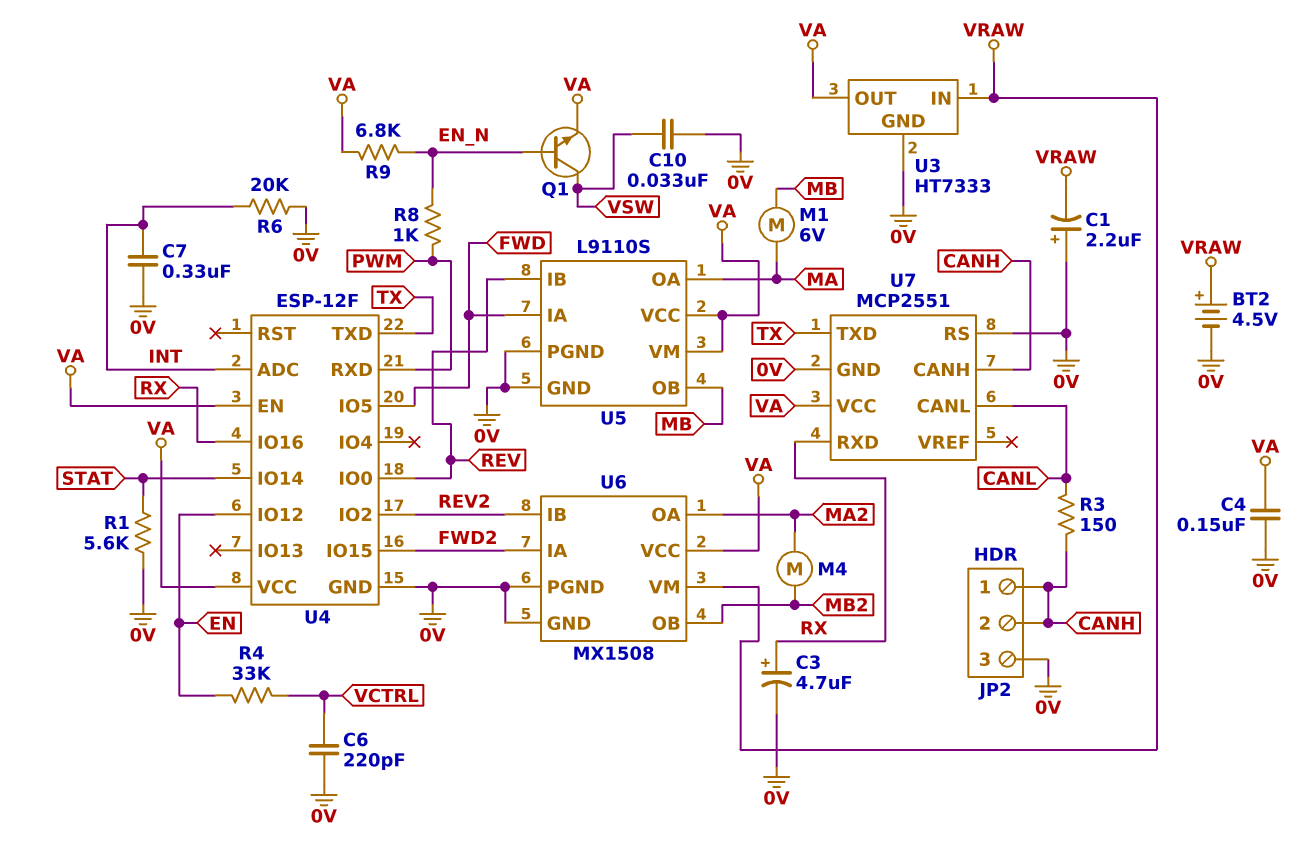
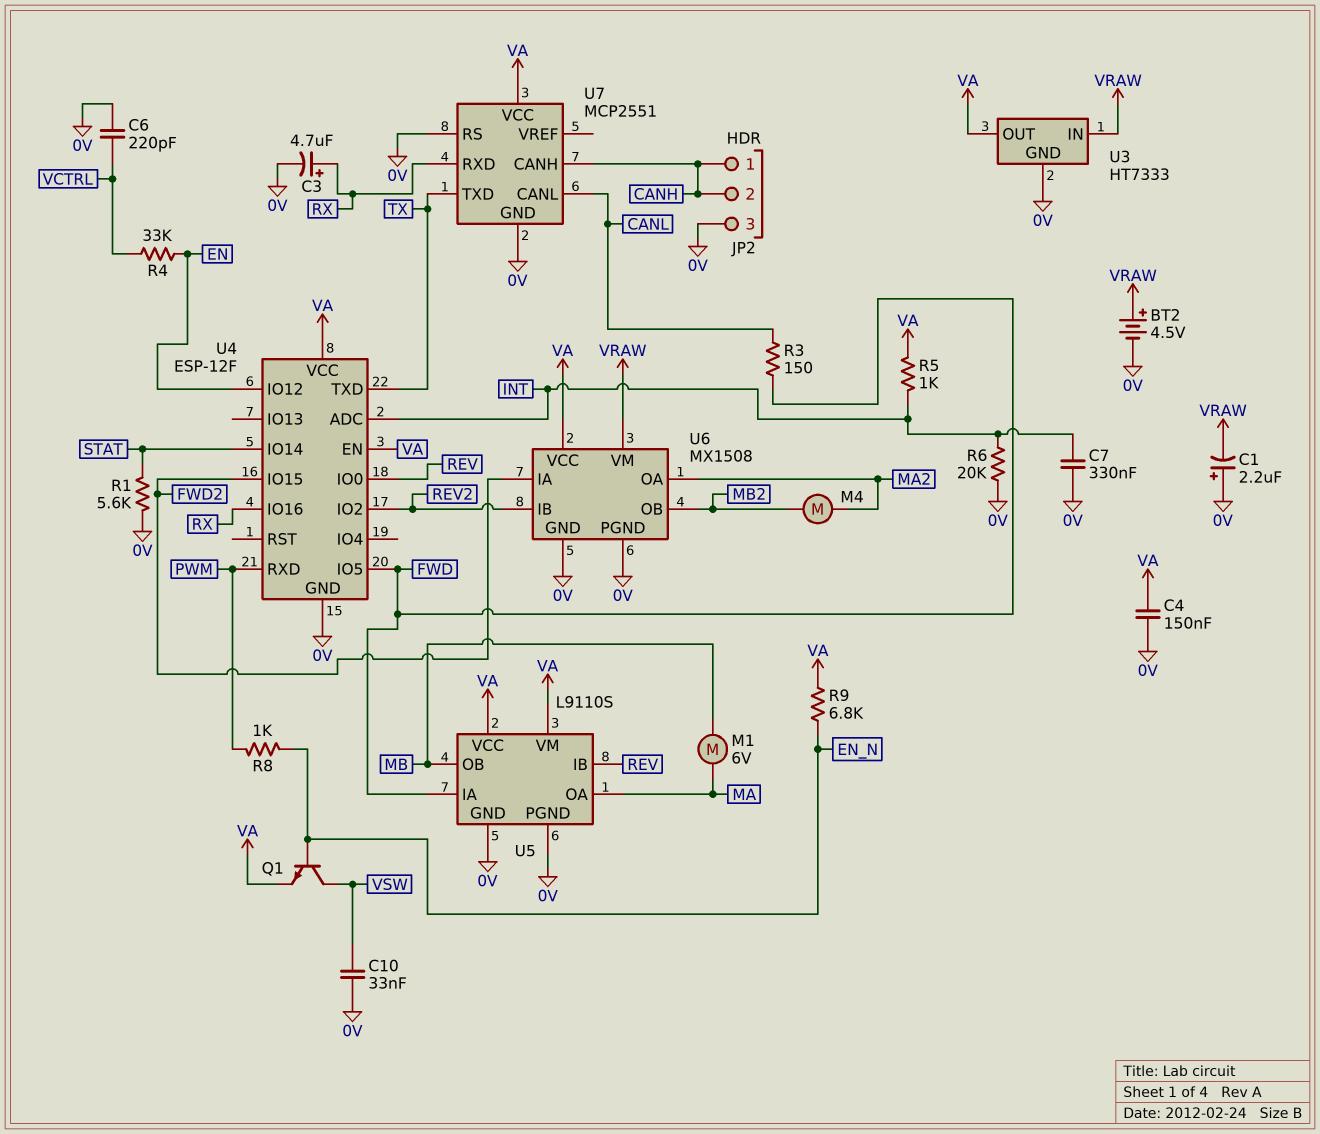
R3: 150 (CANH, CANL) -> 150 (CANL, FWD)
R5: none -> 1k (INT, VA)

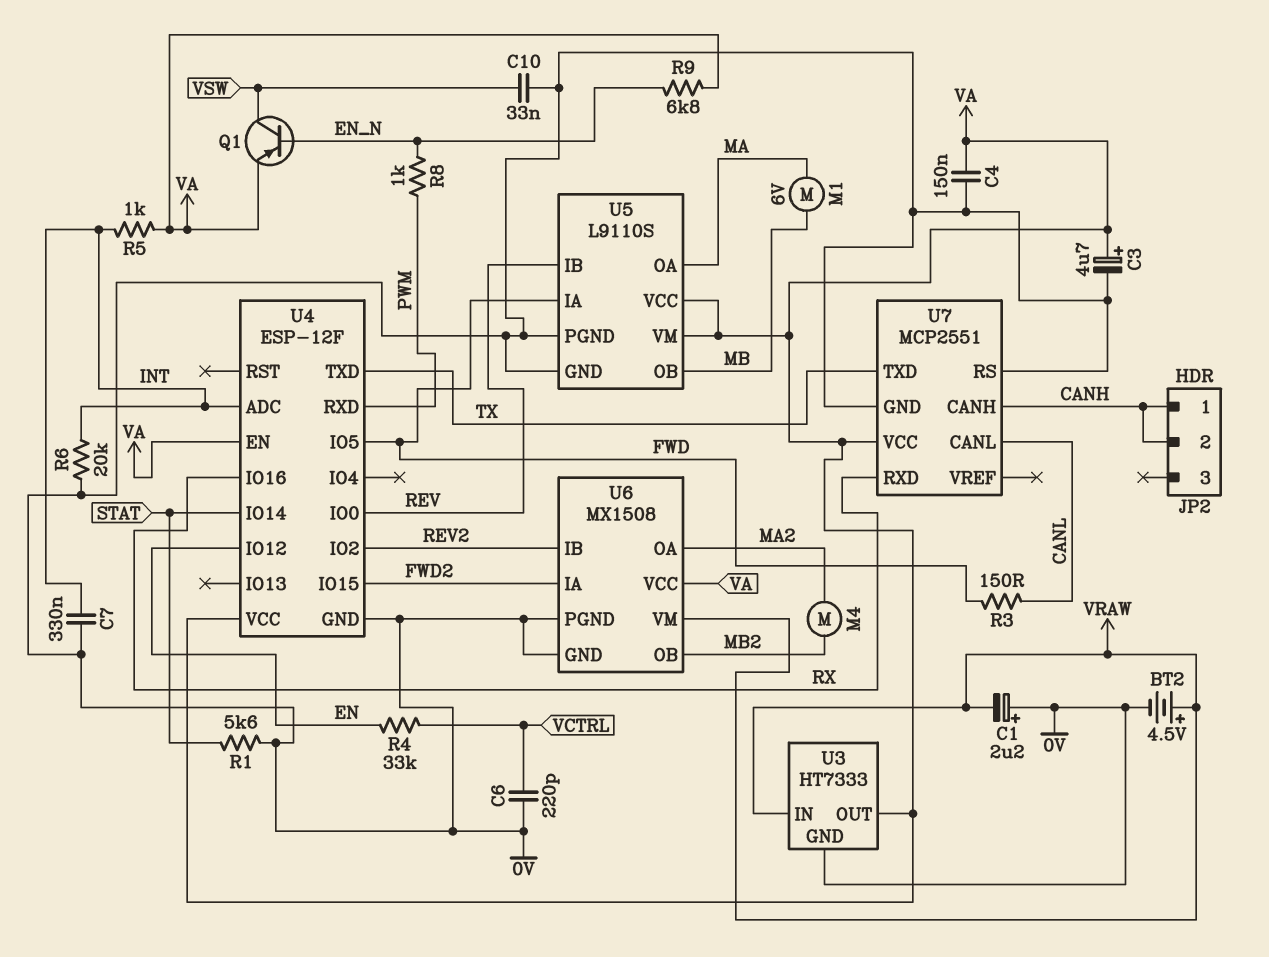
C3: 4.7uF (plus RX, minus 0V) -> 4.7uF (plus VA, minus 0V)
JP2 pin 3: 0V -> none
Q1: NPN (B EN_N, C VSW, E VA) -> PNP (B EN_N, C VSW, E VA)

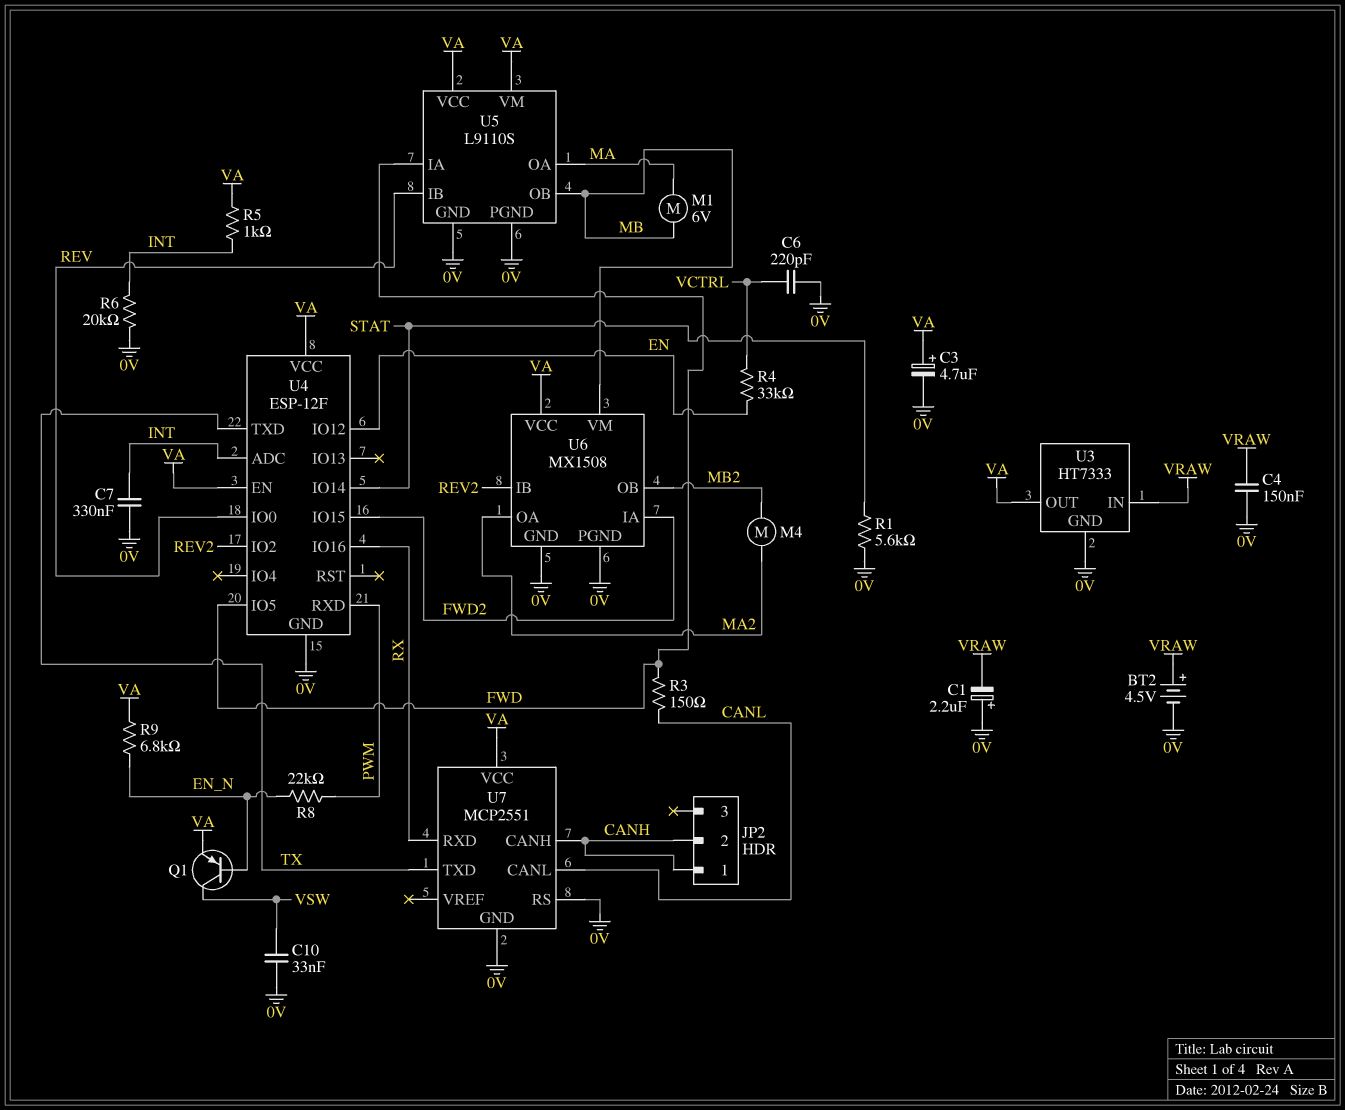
C4: 150nF (0V, VA) -> 150nF (0V, VRAW)
R8: 1k (EN_N, PWM) -> 22k (EN_N, PWM)
U6 pin VM: VRAW -> MB

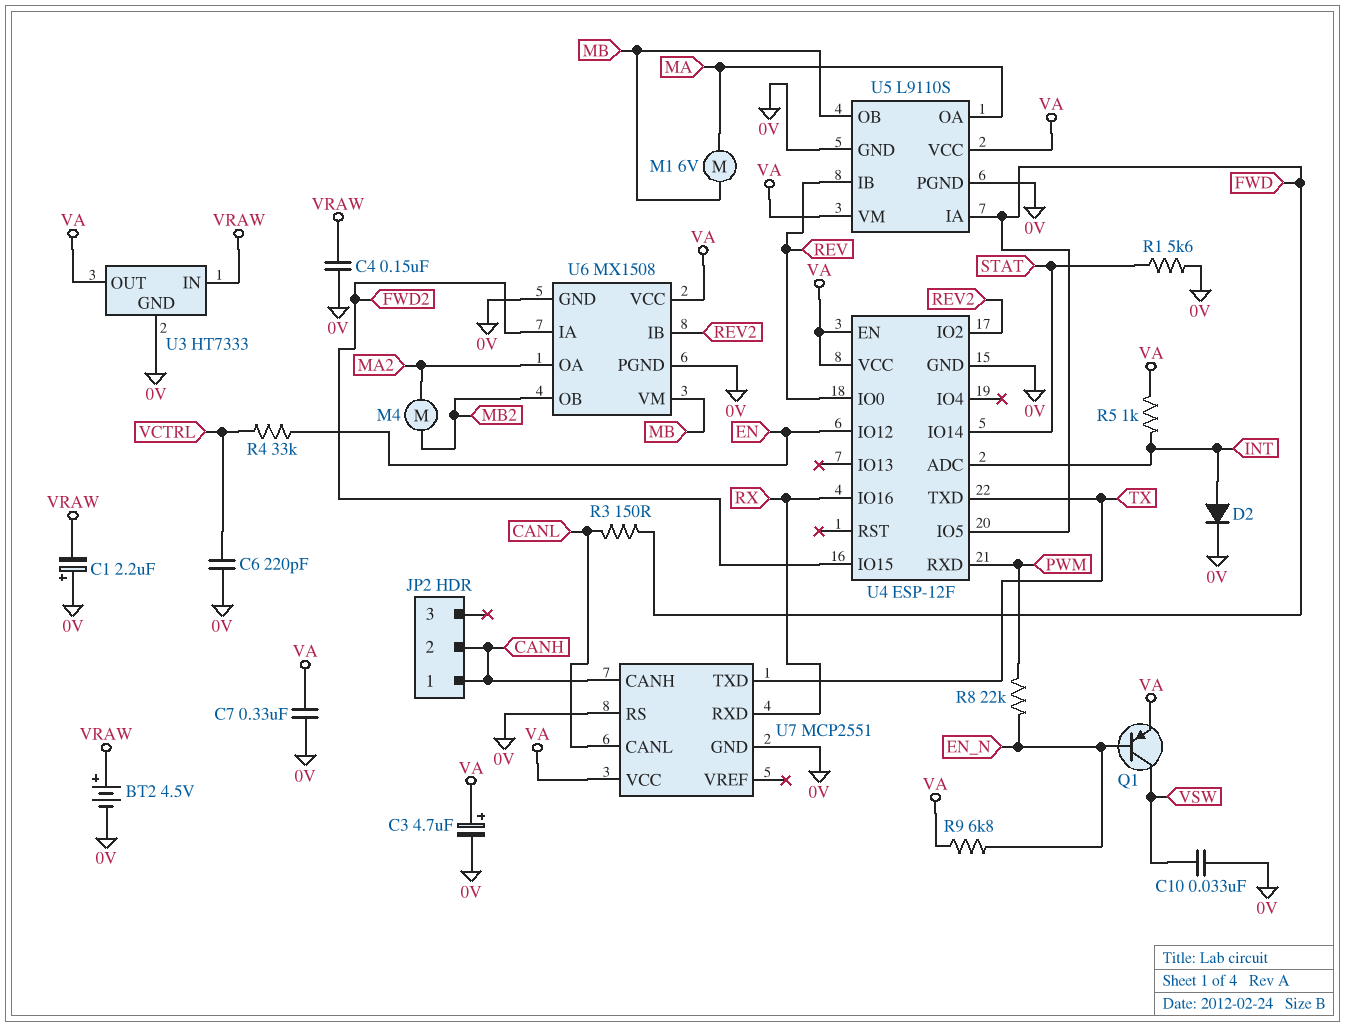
C7: 330nF (0V, INT) -> 330nF (0V, VA)
D2: none -> diode (A INT, K 0V)
R6: 20k (0V, INT) -> none

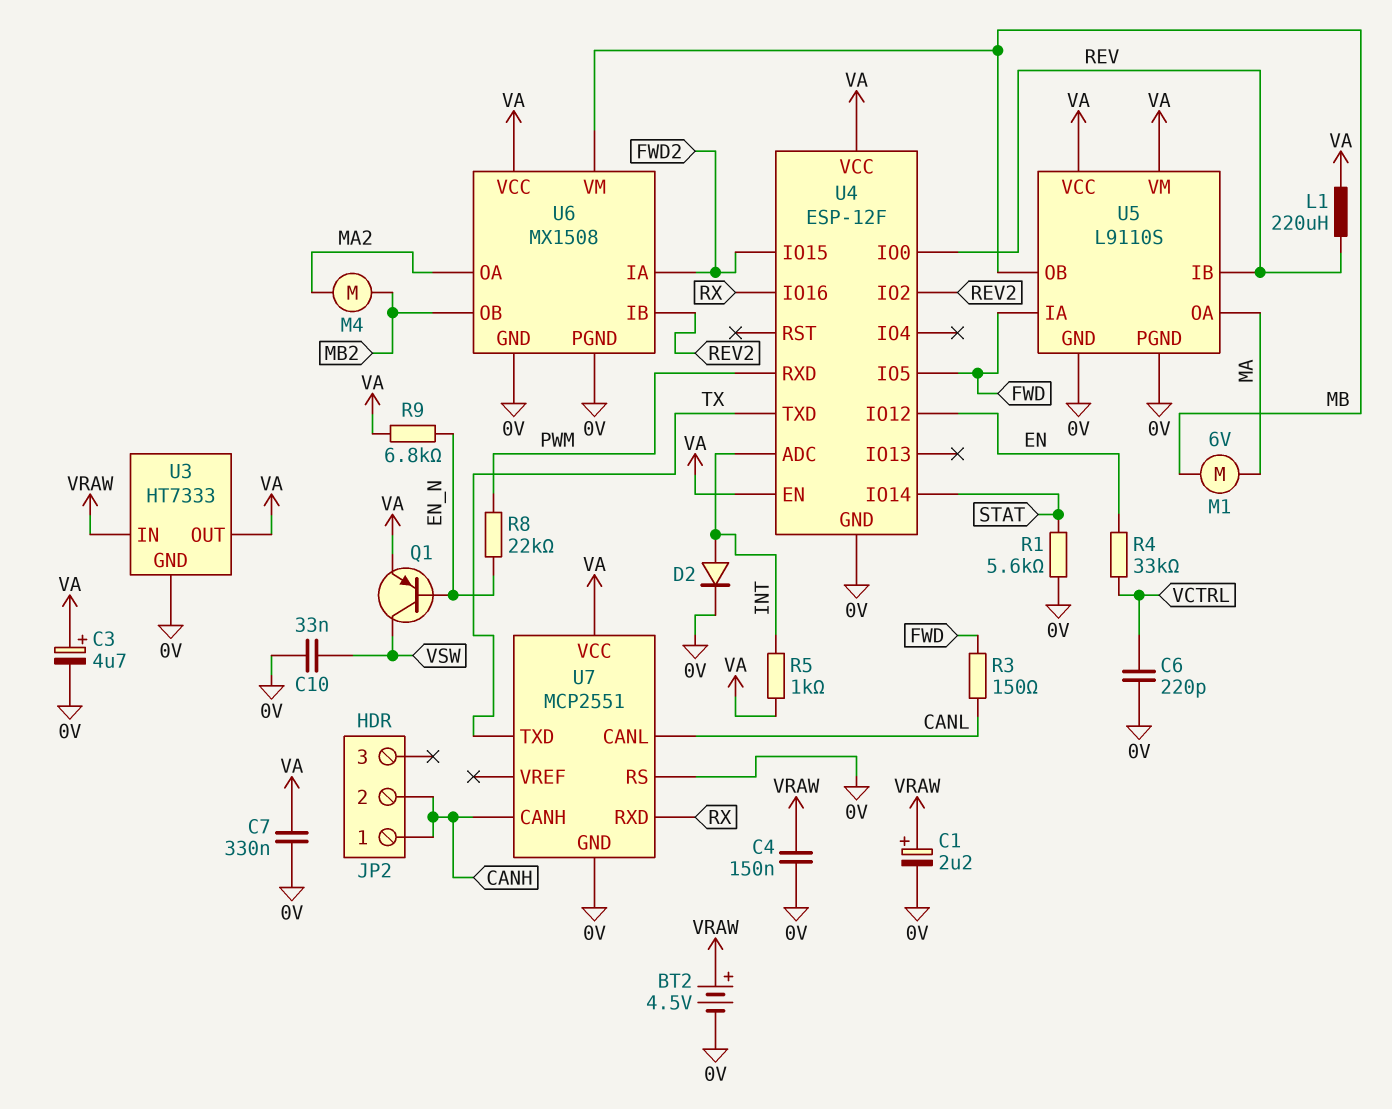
C1: 2.2uF (plus 0V, minus VRAW) -> 2.2uF (plus VRAW, minus 0V)
L1: none -> 220uH (REV, VA)

